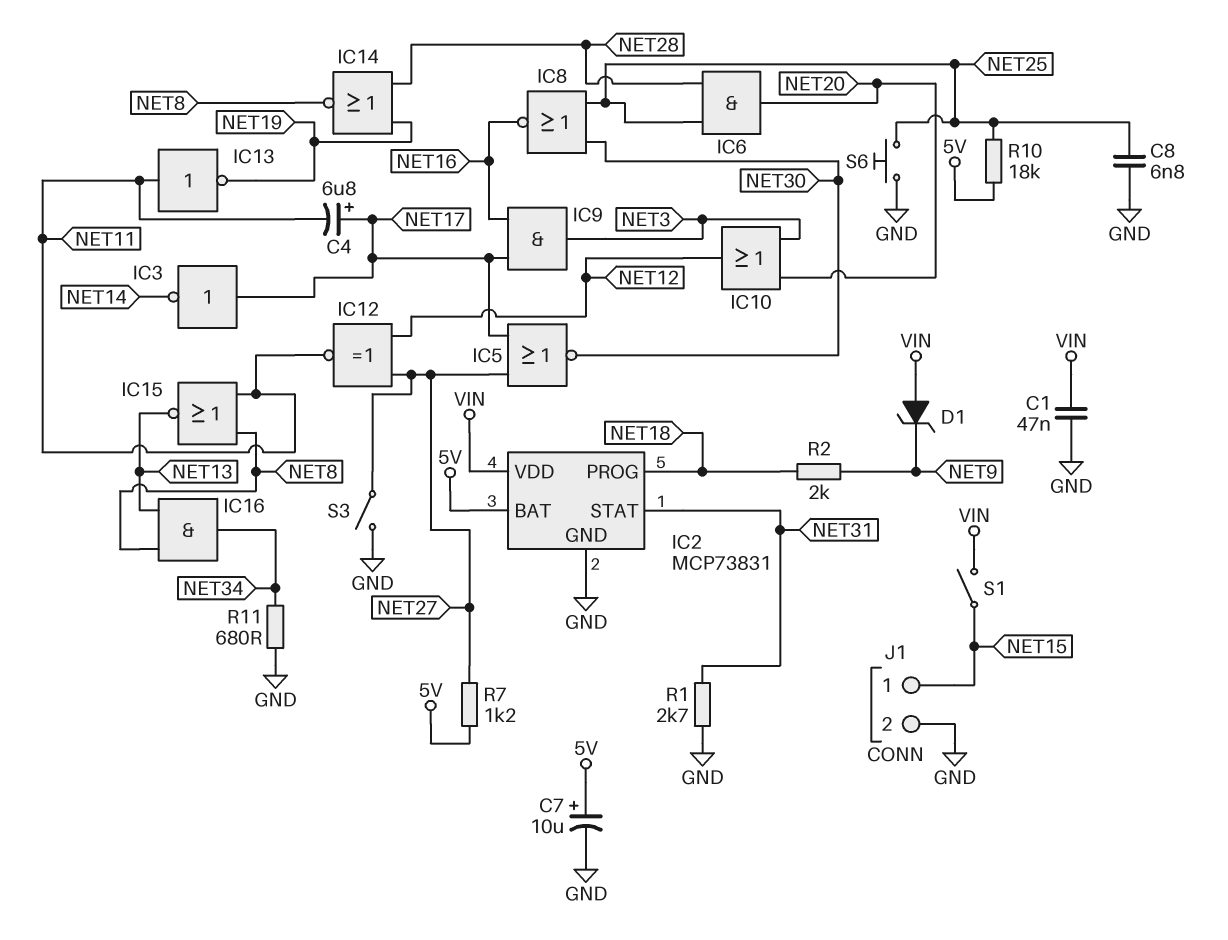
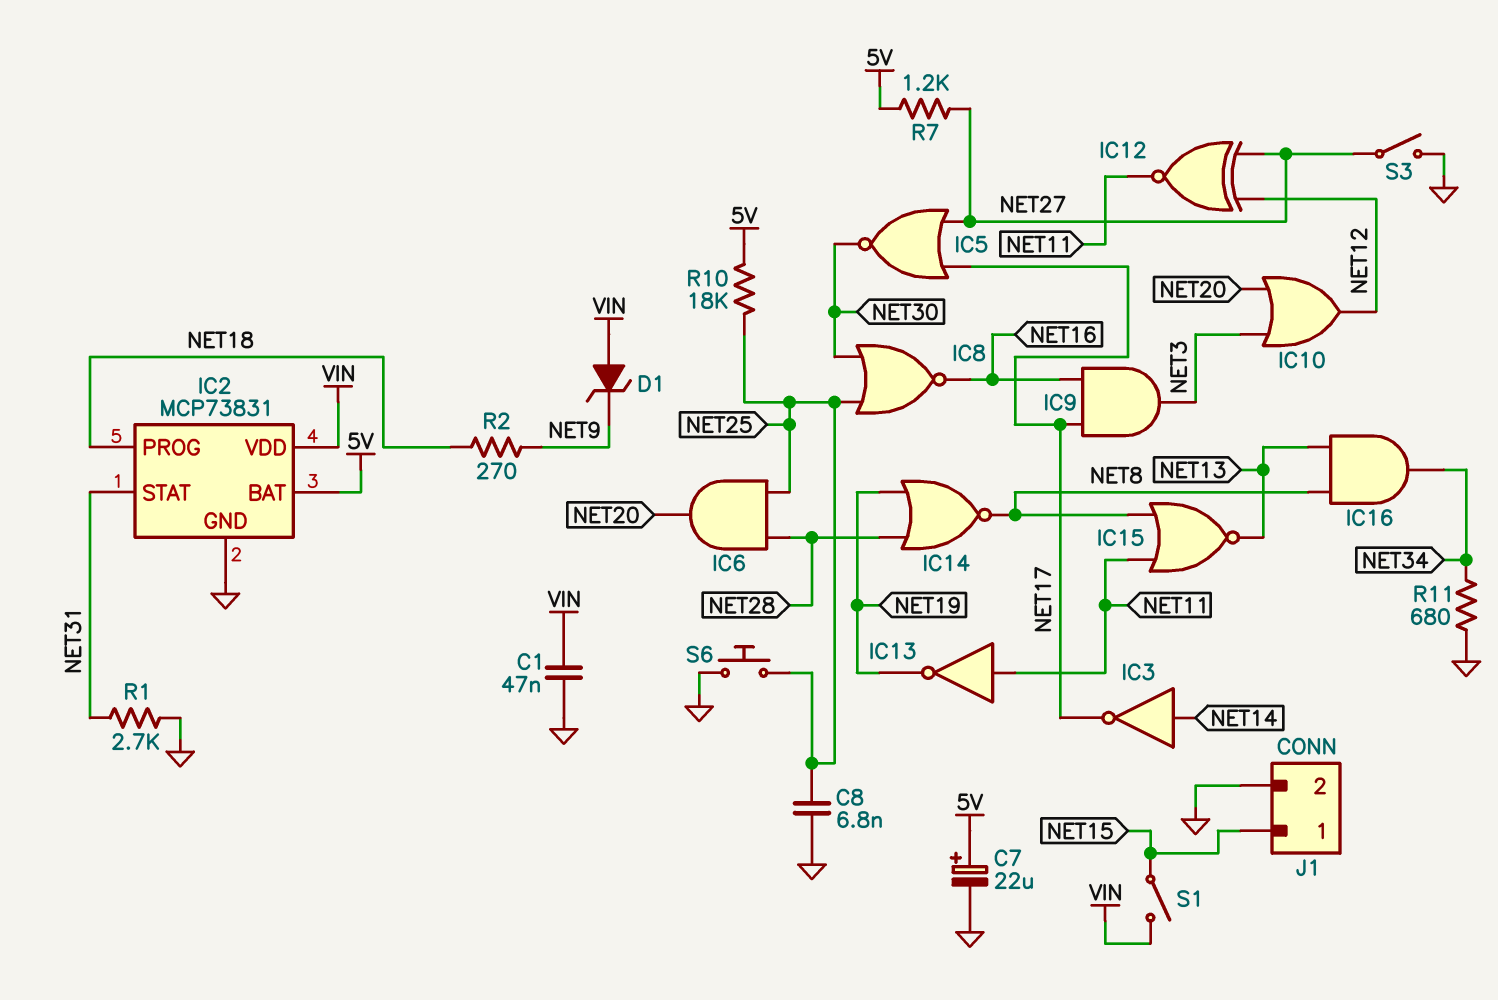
C4: 6.8uF (plus NET17, minus NET11) -> none
C7: 10uF (plus 5V, minus GND) -> 22uF (plus 5V, minus GND)
IC3: NOT (in NET17, out NET14) -> NOT (in NET14, out NET17)
R2: 2k (NET9, NET18) -> 270 (NET9, NET18)

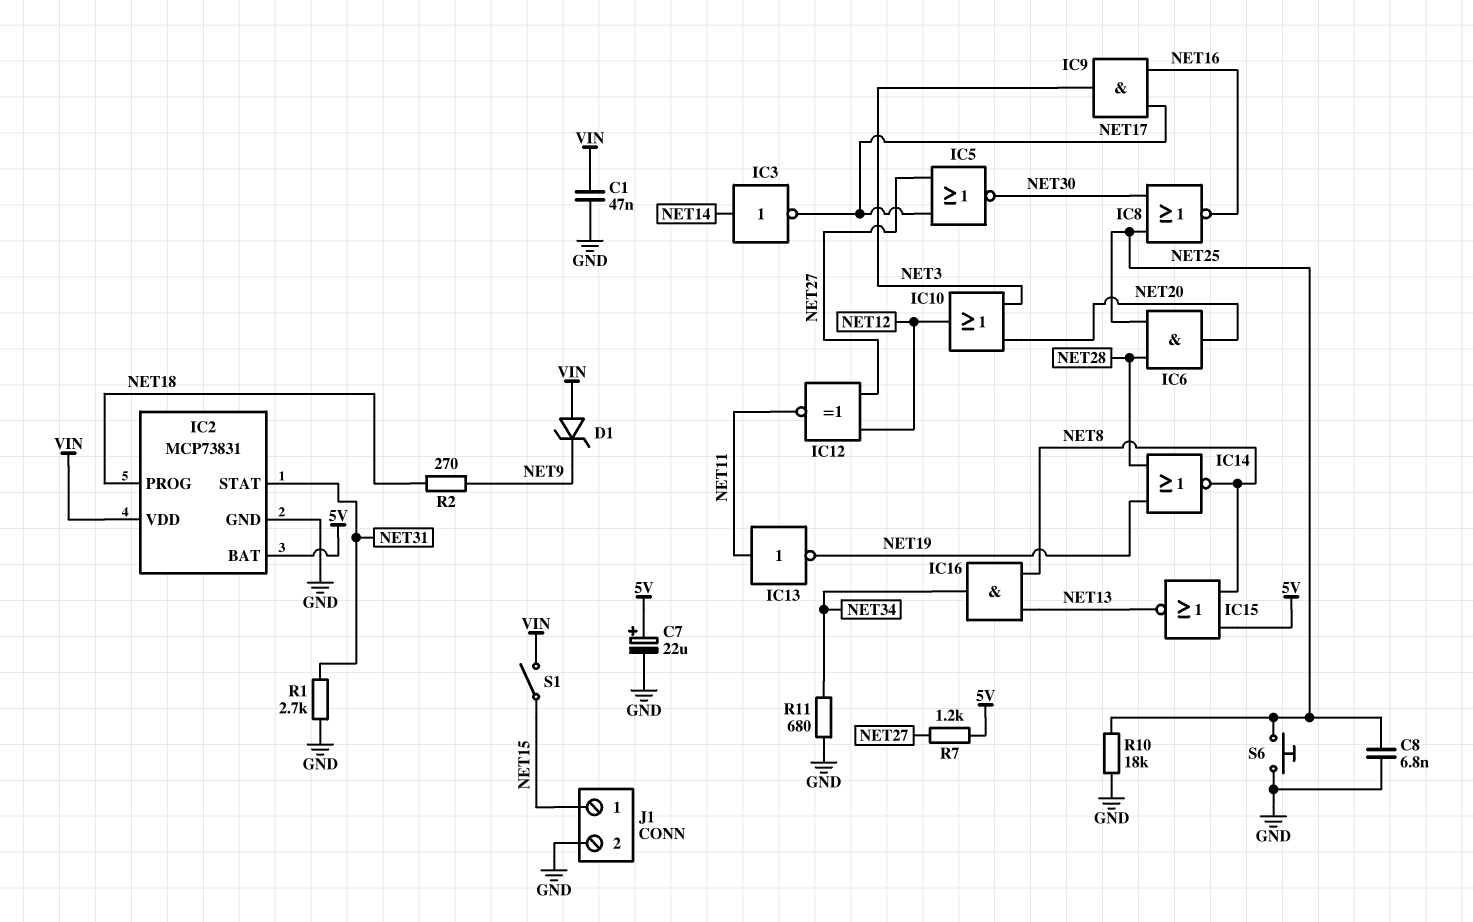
IC15: NOR (in NET8, in NET11, out NET13) -> NOR (in 5V, in NET8, out NET13)
R10: 18k (5V, NET25) -> 18k (GND, NET25)
S3: switch (GND, NET27) -> none

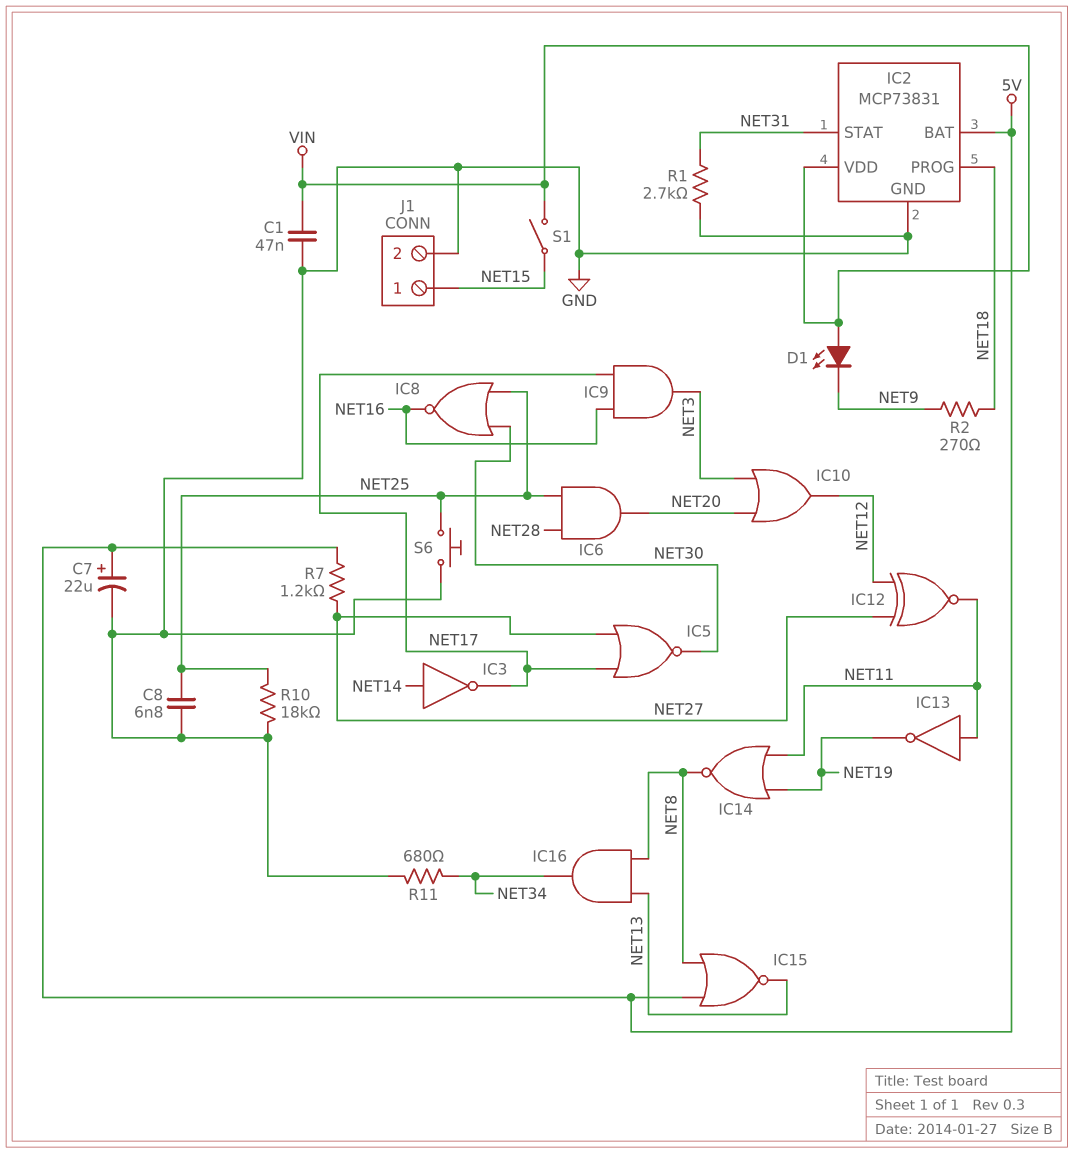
D1: zener (A VIN, K NET9) -> LED (A VIN, K NET9)
IC14: NOR (in NET19, in NET28, out NET8) -> NOR (in NET11, in NET19, out NET8)

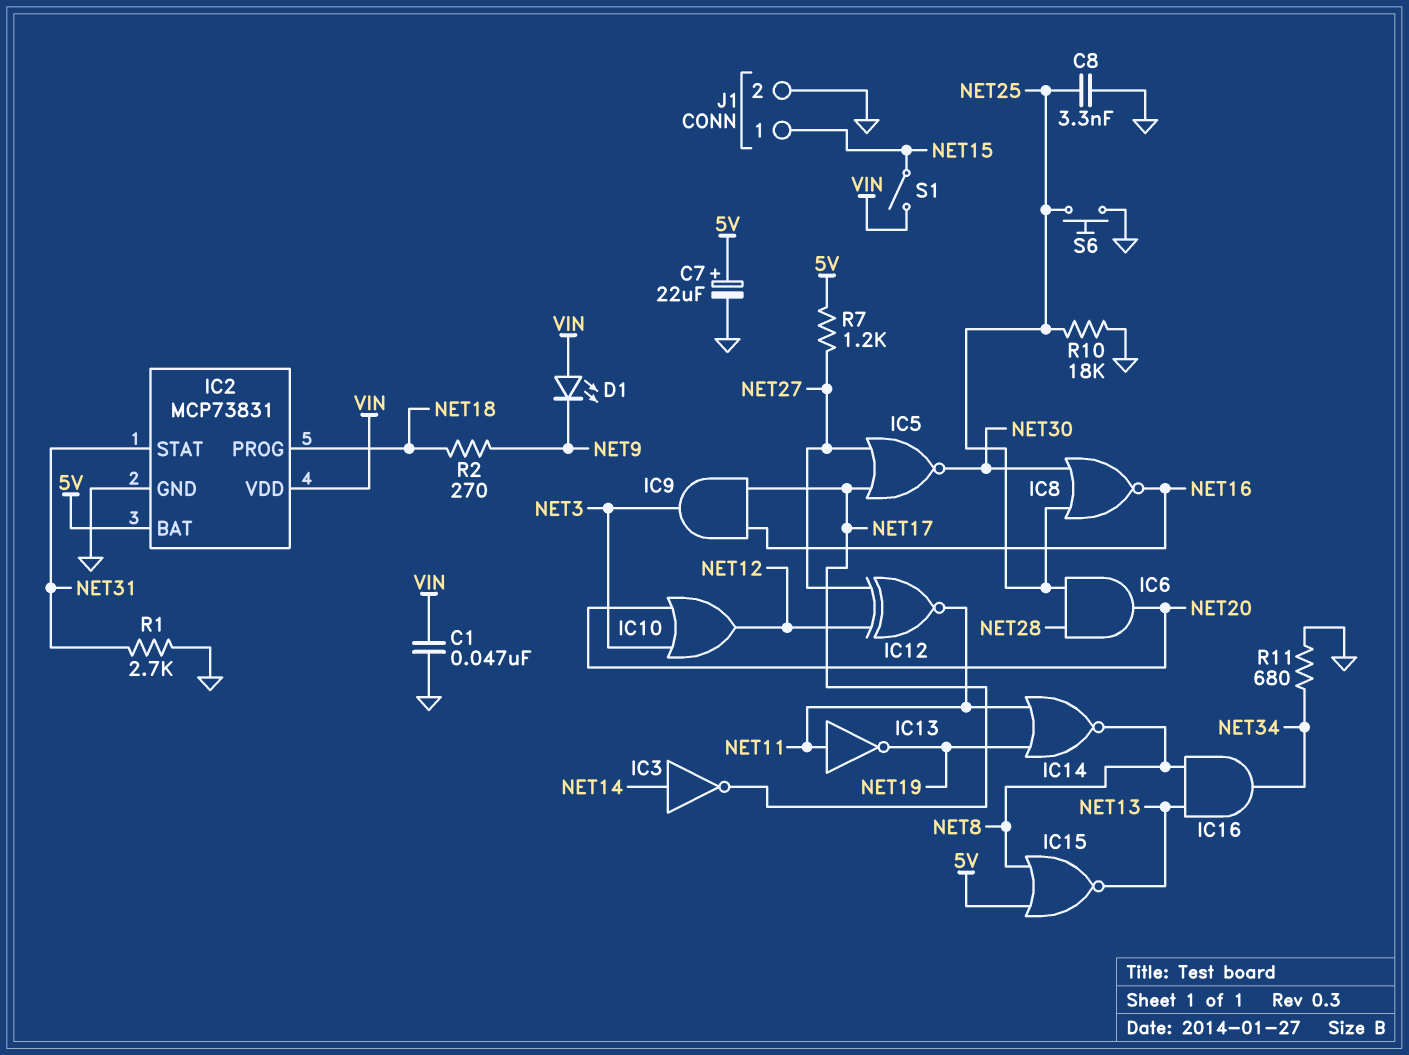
C8: 6.8nF (GND, NET25) -> 3.3nF (GND, NET25)

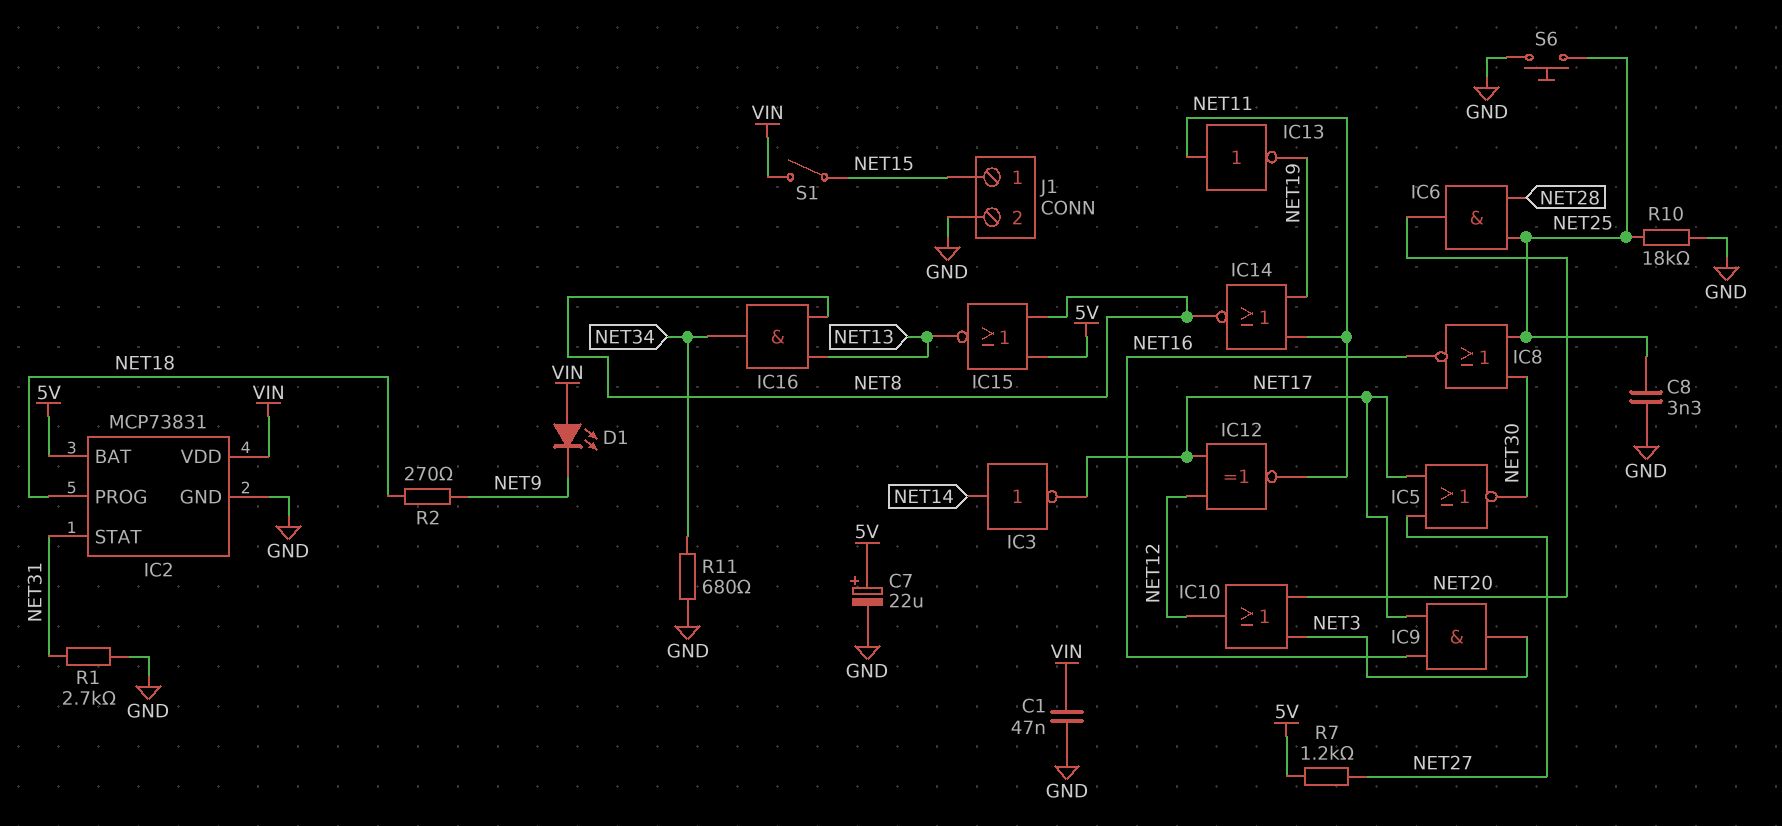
IC12: XNOR (in NET12, in NET27, out NET11) -> XNOR (in NET12, in NET17, out NET11)

